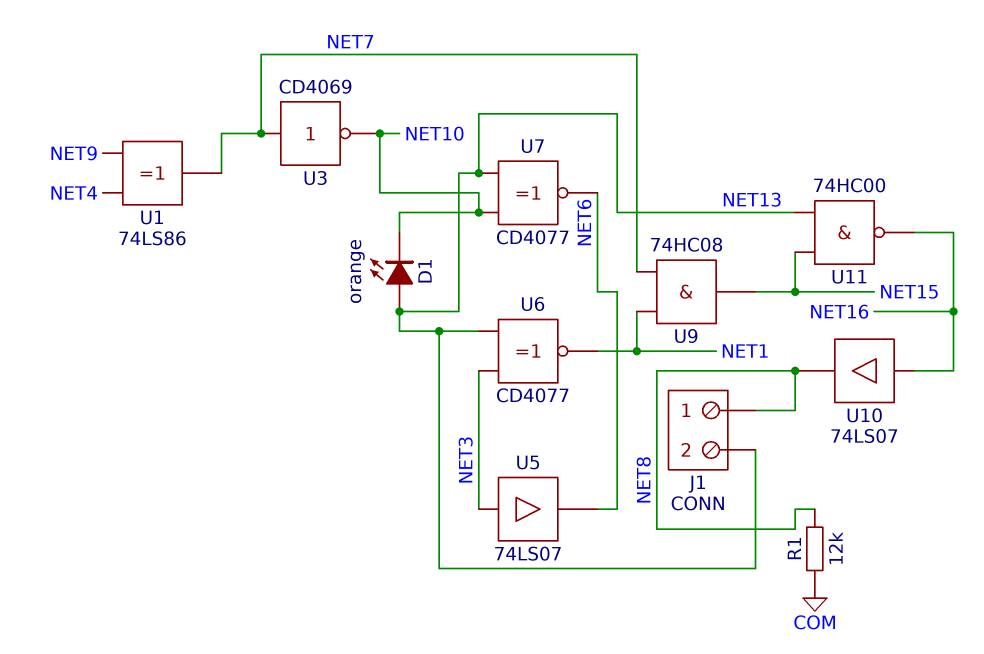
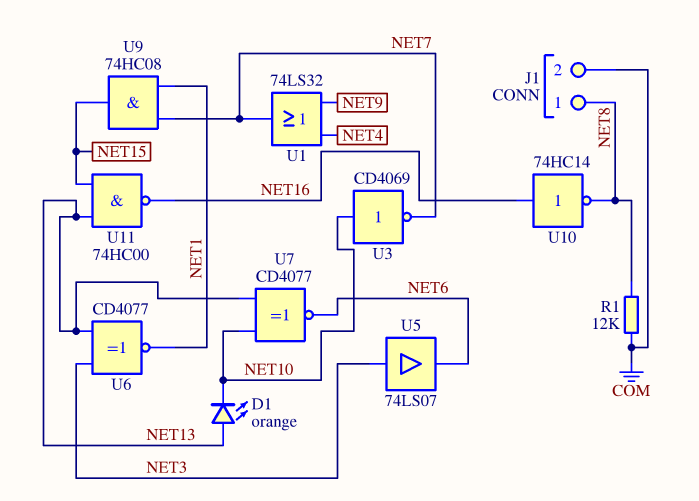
J1 pin 2: NET13 -> COM
U1: XOR 74LS86 (in NET4, in NET9, out NET7) -> OR 74LS32 (in NET4, in NET9, out NET7)
U3: NOT CD4069 (in NET7, out NET10) -> NOT CD4069 (in NET10, out NET7)
U10: buffer 74LS07 (in NET16, out NET8) -> NOT 74HC14 (in NET16, out NET8)

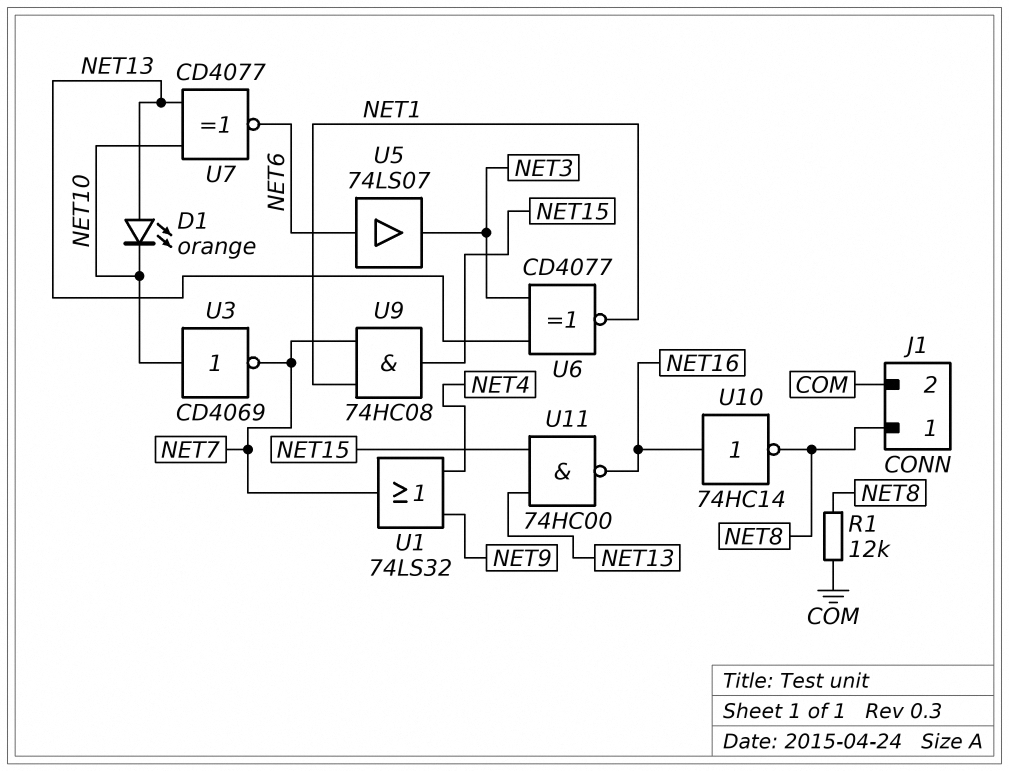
U5: buffer 74LS07 (in NET3, out NET6) -> buffer 74LS07 (in NET6, out NET3)

